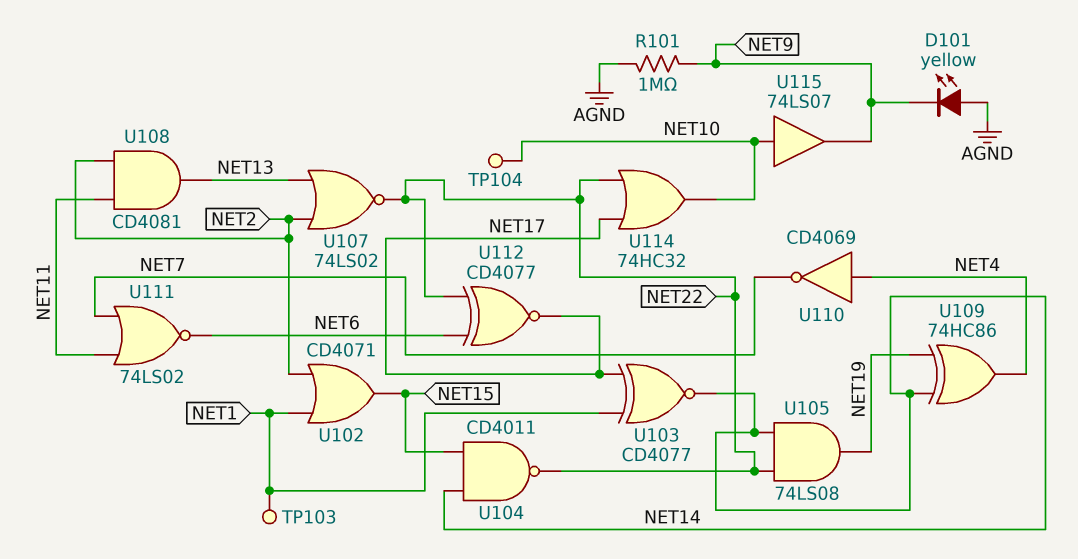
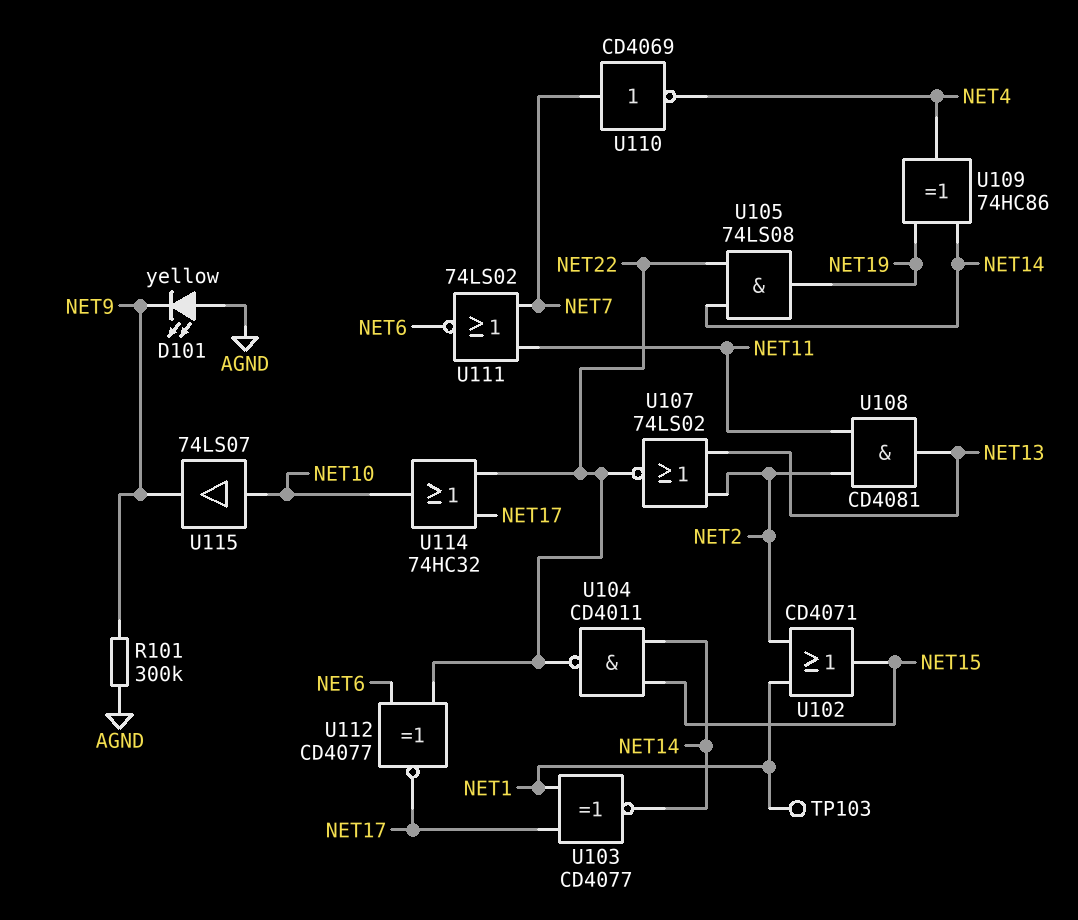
R101: 1M (AGND, NET9) -> 300k (AGND, NET9)
TP104: test point (NET10) -> none
U110: NOT CD4069 (in NET4, out NET7) -> NOT CD4069 (in NET7, out NET4)

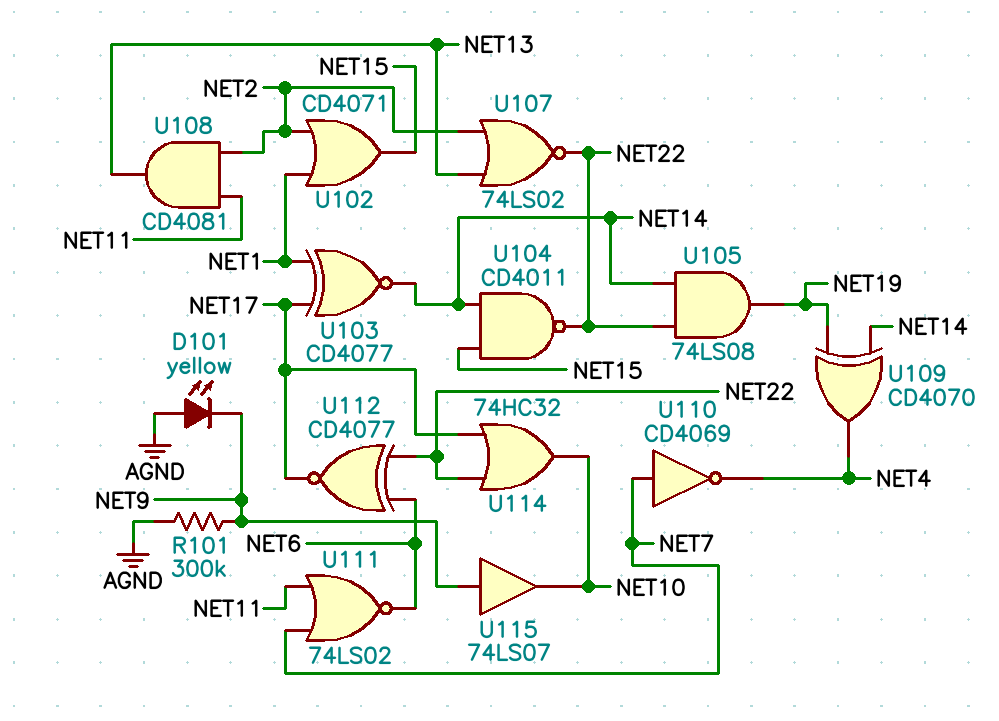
TP103: test point (NET1) -> none
U109: XOR 74HC86 (in NET14, in NET19, out NET4) -> XOR CD4070 (in NET14, in NET19, out NET4)
U115: buffer 74LS07 (in NET10, out NET9) -> buffer 74LS07 (in NET9, out NET10)

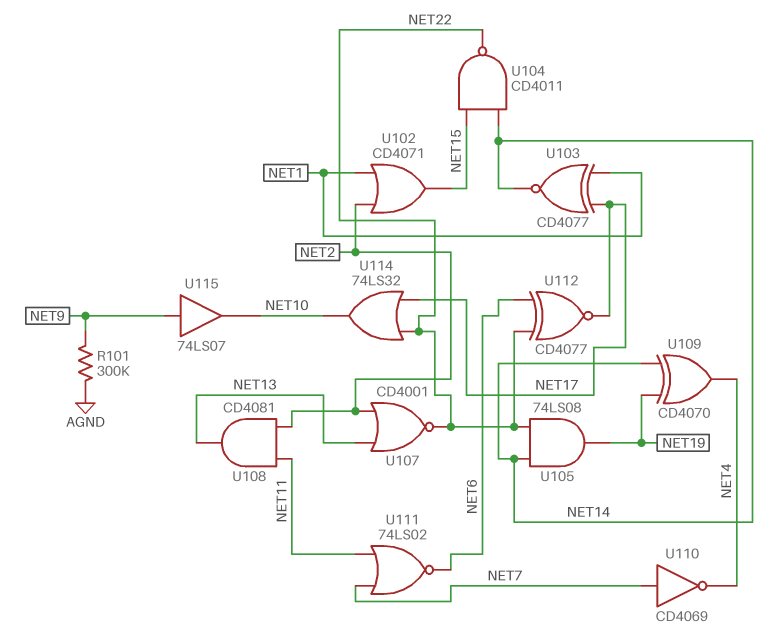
D101: LED yellow (A AGND, K NET9) -> none
U107: NOR 74LS02 (in NET2, in NET13, out NET22) -> NOR CD4001 (in NET2, in NET13, out NET22)
U114: OR 74HC32 (in NET17, in NET22, out NET10) -> OR 74LS32 (in NET17, in NET22, out NET10)

